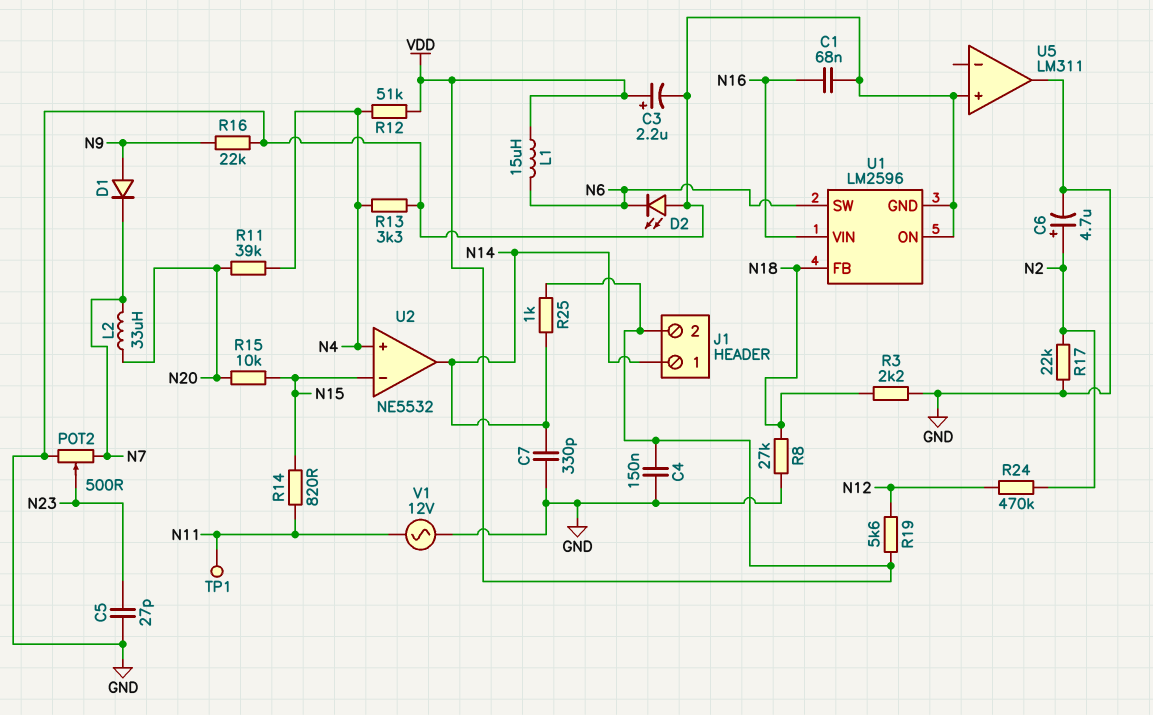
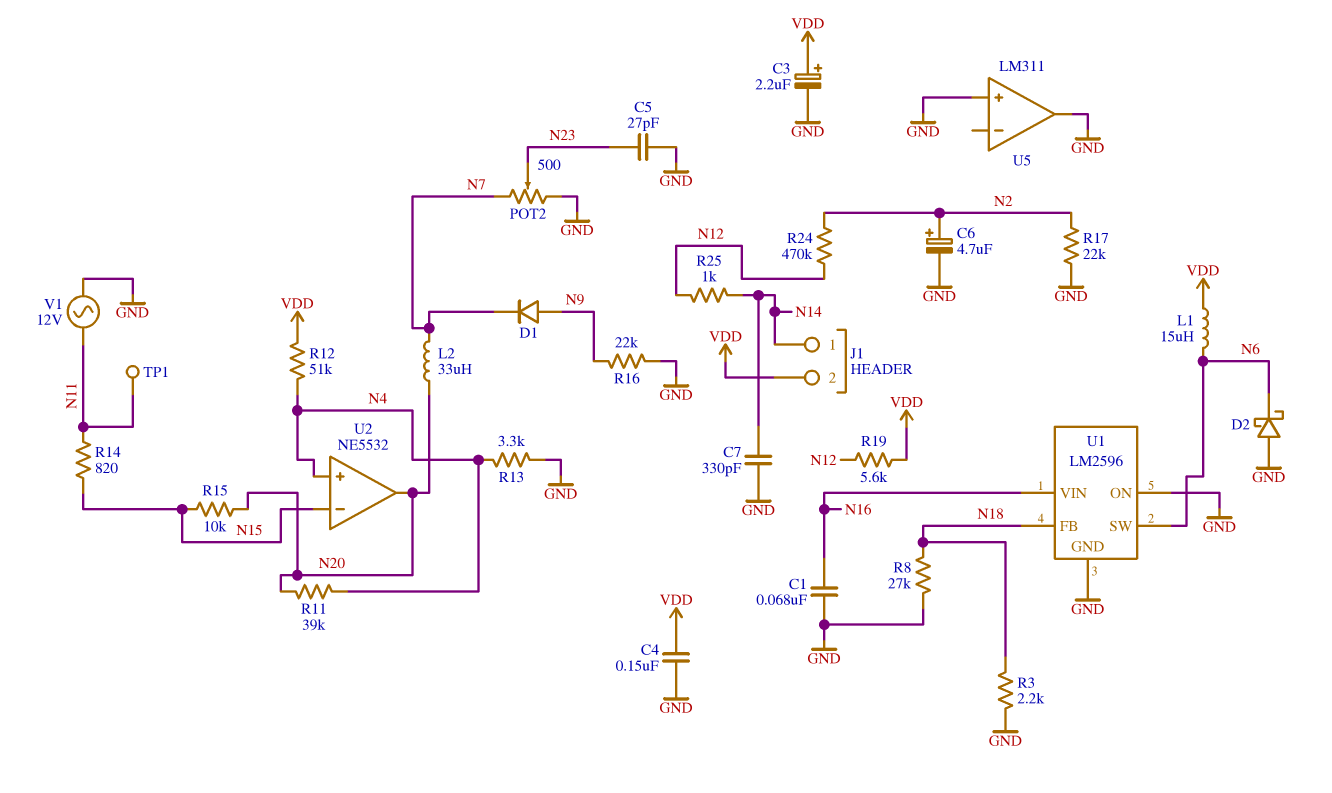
D2: LED (A GND, K N6) -> schottky (A GND, K N6)
R25: 1k (N14, VDD) -> 1k (N12, N14)
U2 pin out: N14 -> N20

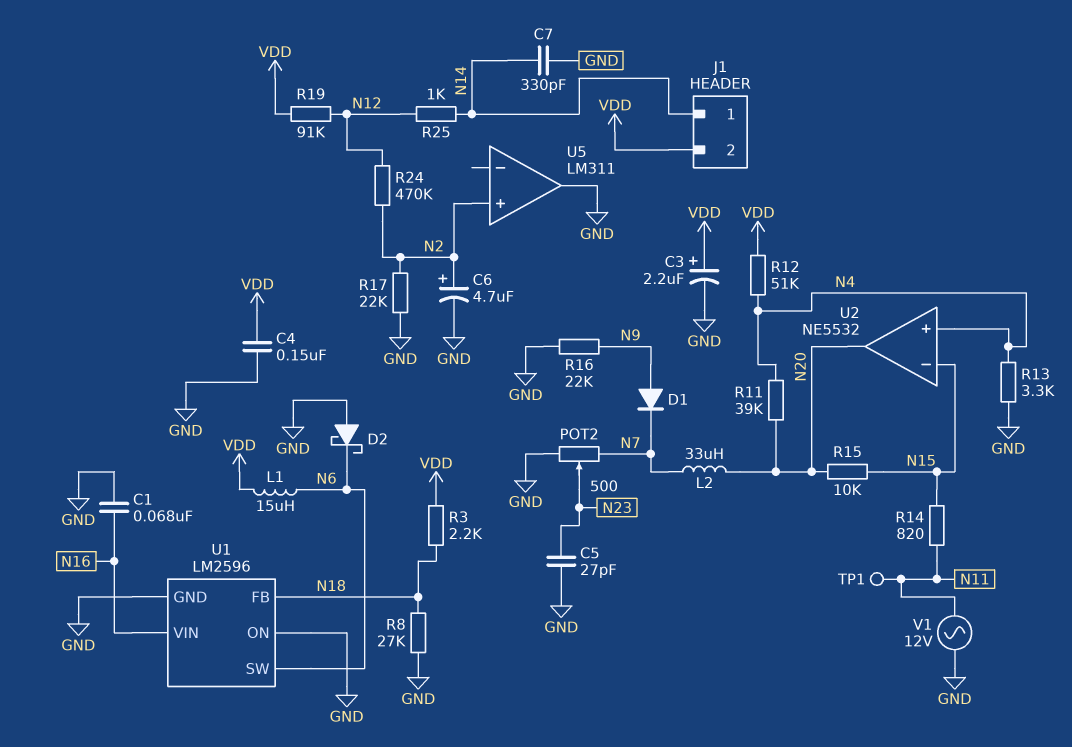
R3: 2.2k (GND, N18) -> 2.2k (N18, VDD)
R19: 5.6k (N12, VDD) -> 91k (N12, VDD)
U5 pin in+: GND -> N2

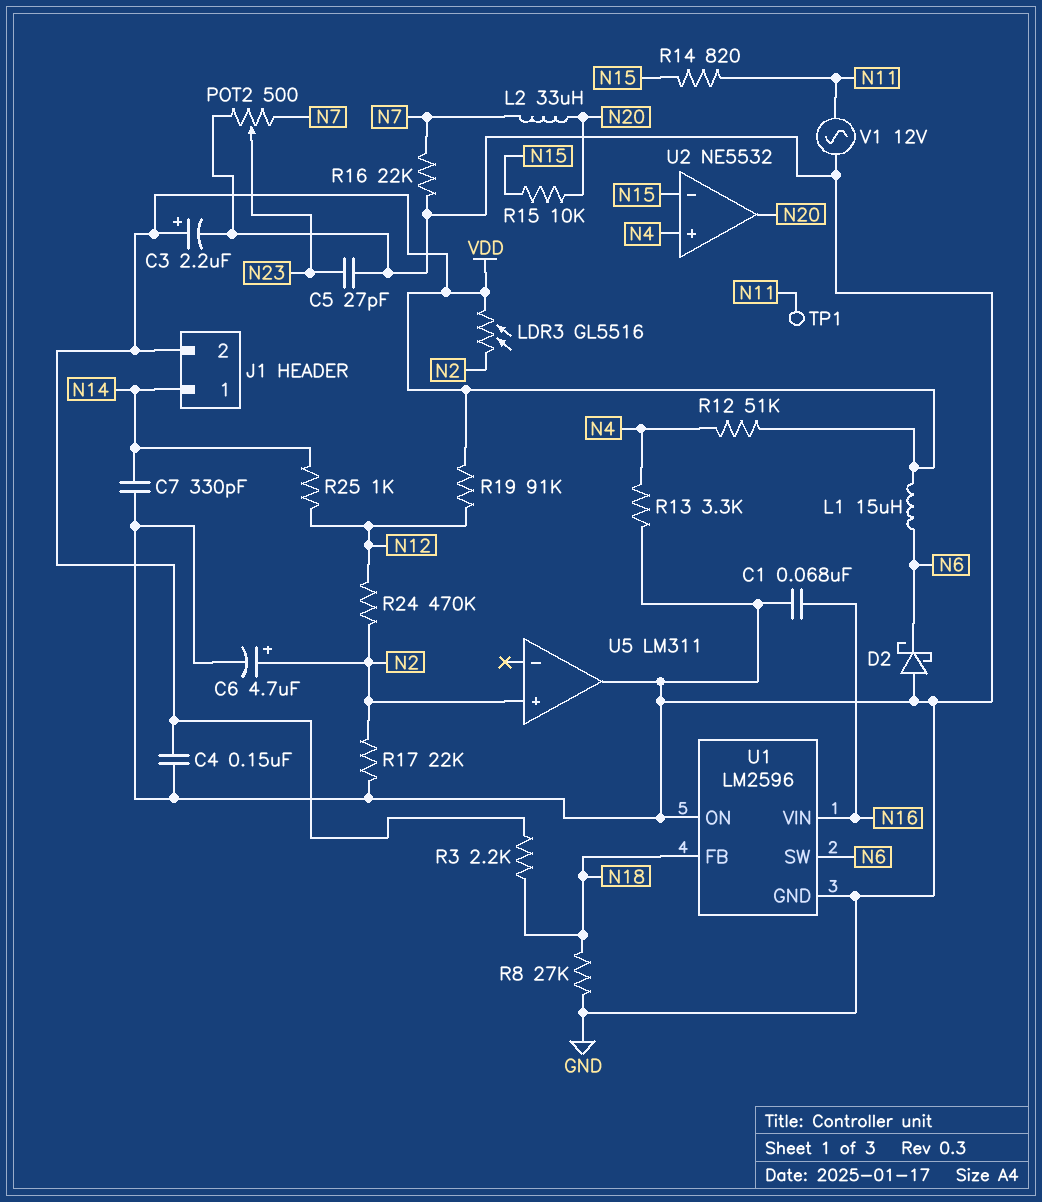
D1: diode (A N9, K N7) -> none
LDR3: none -> GL5516 (N2, VDD)
R11: 39k (N4, N20) -> none
R16: 22k (GND, N9) -> 22k (GND, N7)

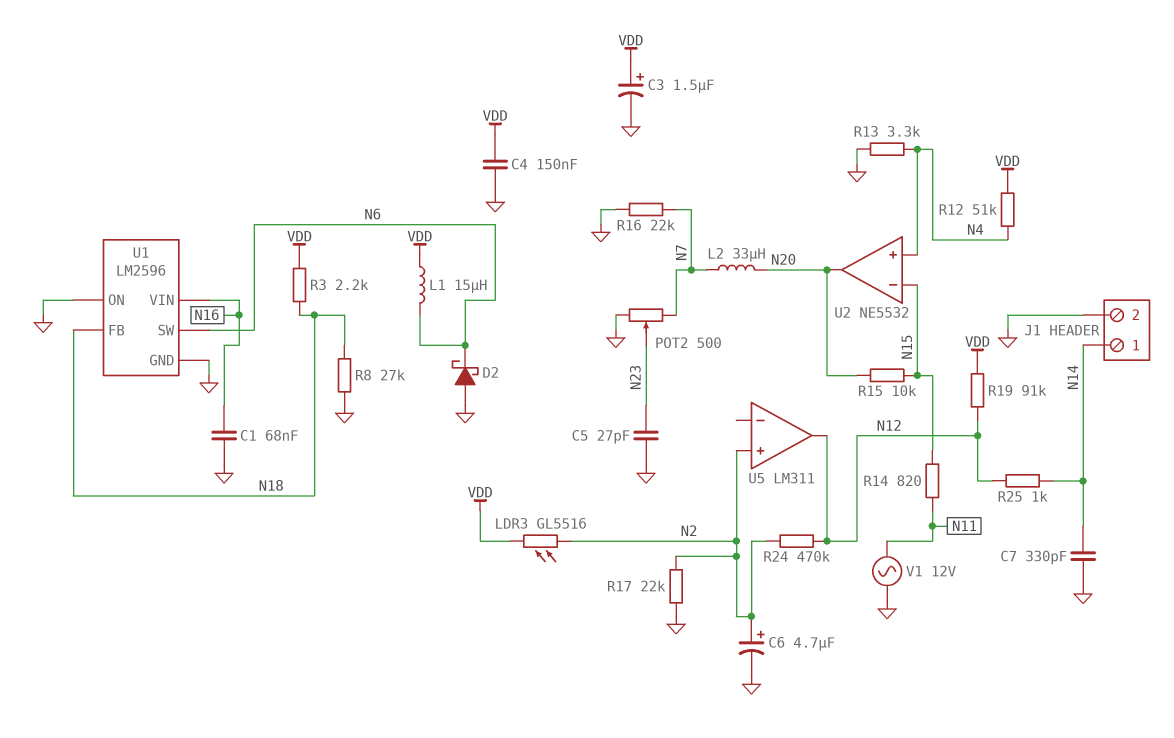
C3: 2.2uF (plus VDD, minus GND) -> 1.5uF (plus VDD, minus GND)
J1 pin 2: VDD -> GND
TP1: test point (N11) -> none
U5 pin out: GND -> N12

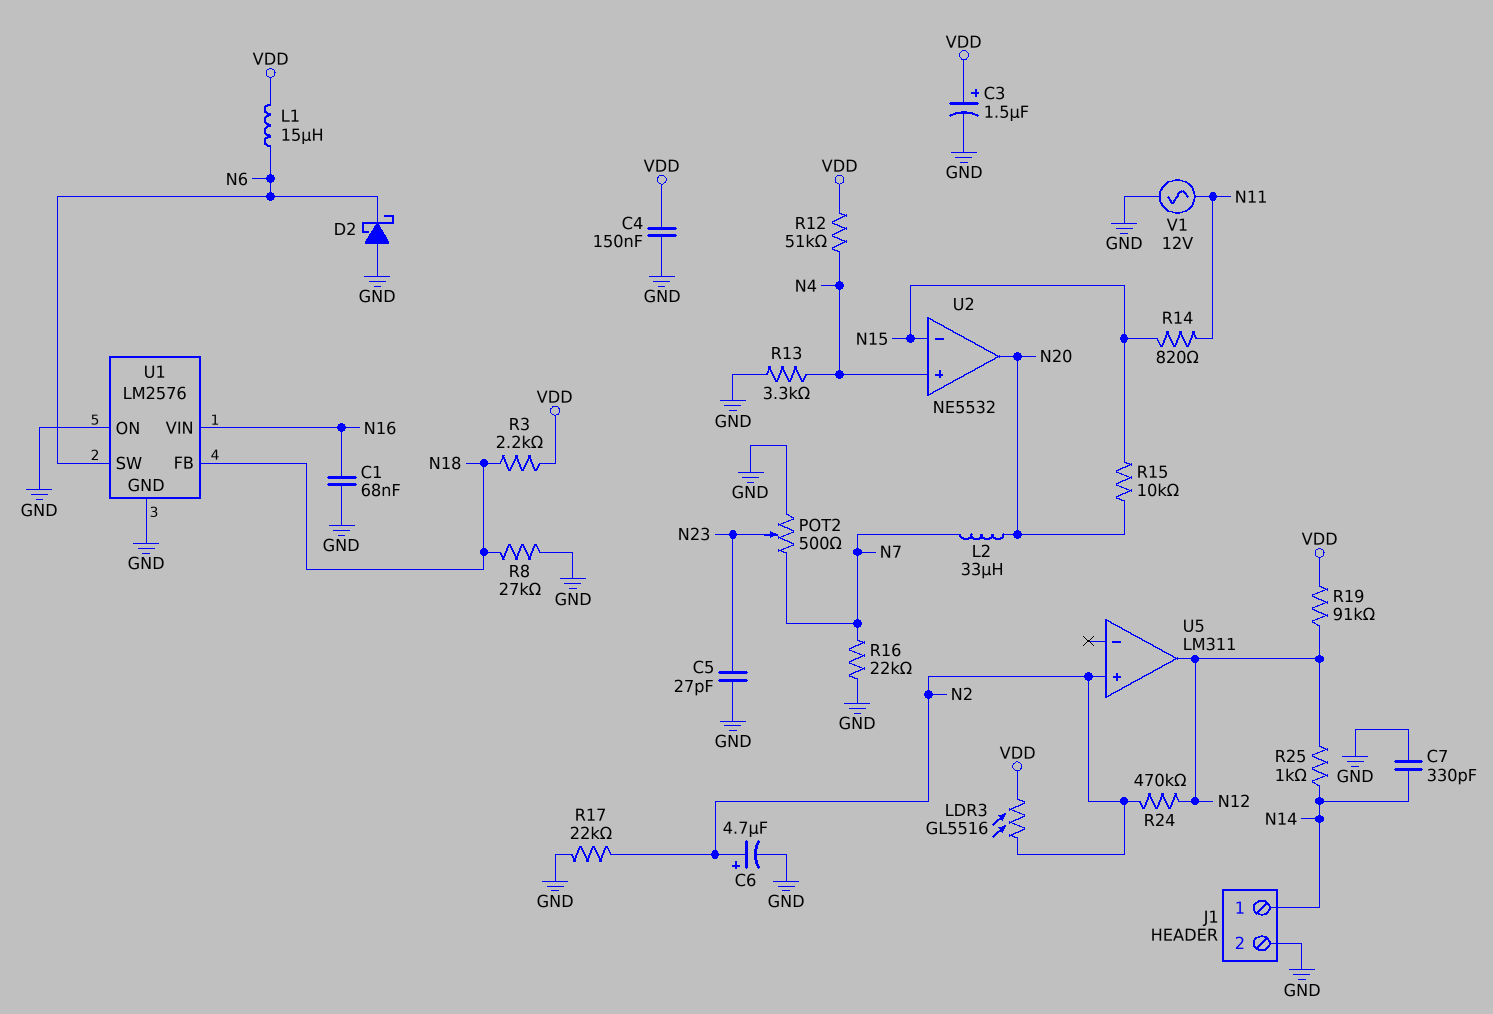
U1: LM2596 -> LM2576

